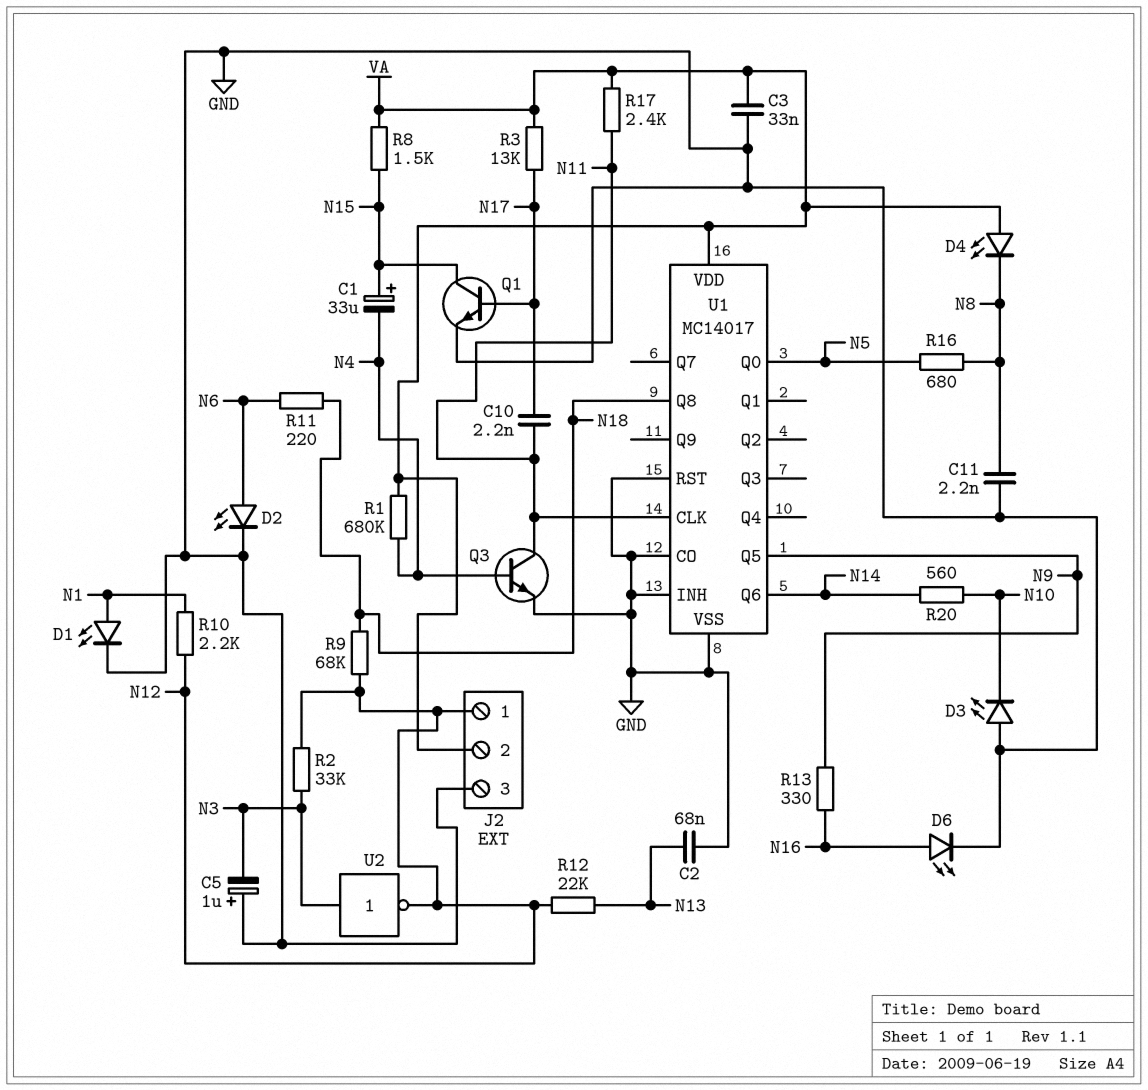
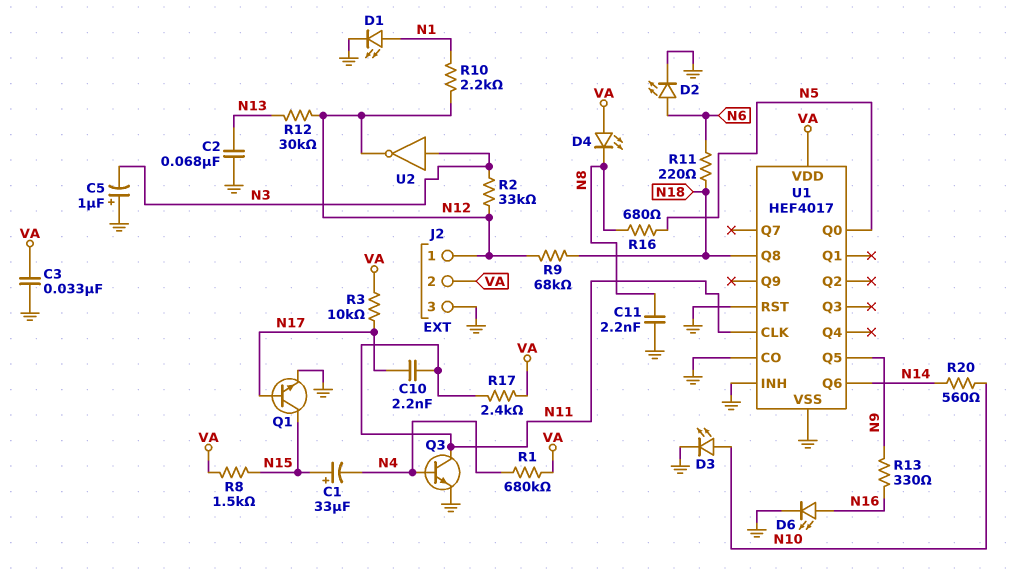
D3: LED (A GND, K N10) -> LED (A N10, K GND)
R3: 13k (N17, VA) -> 10k (N17, VA)
R12: 22k (N12, N13) -> 30k (N12, N13)
U1: MC14017 -> HEF4017

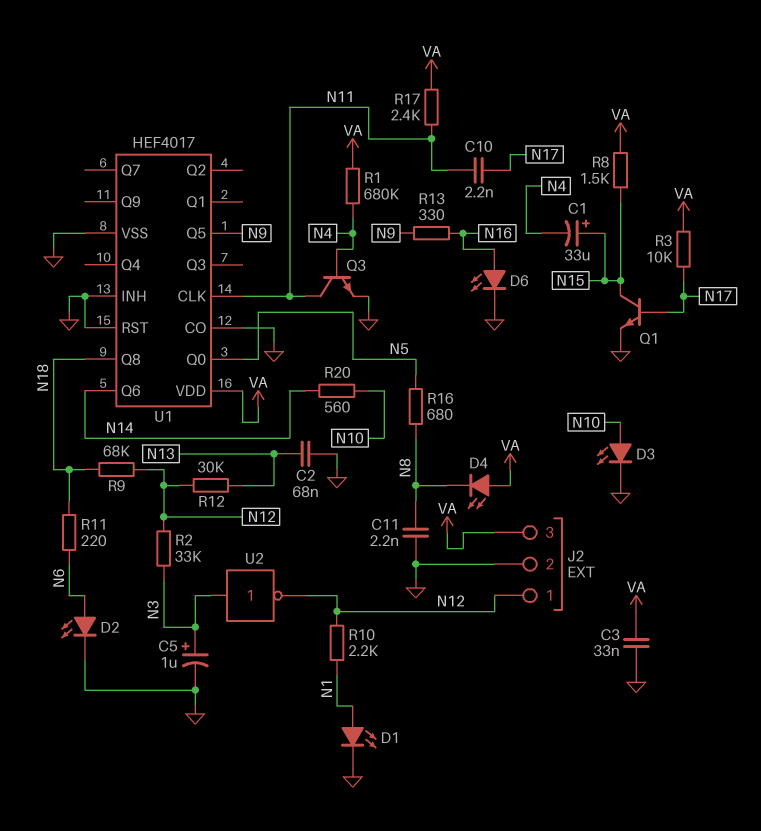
C5: 1uF (plus GND, minus N3) -> 1uF (plus N3, minus GND)
J2 pin 2: VA -> GND
J2 pin 3: GND -> VA

